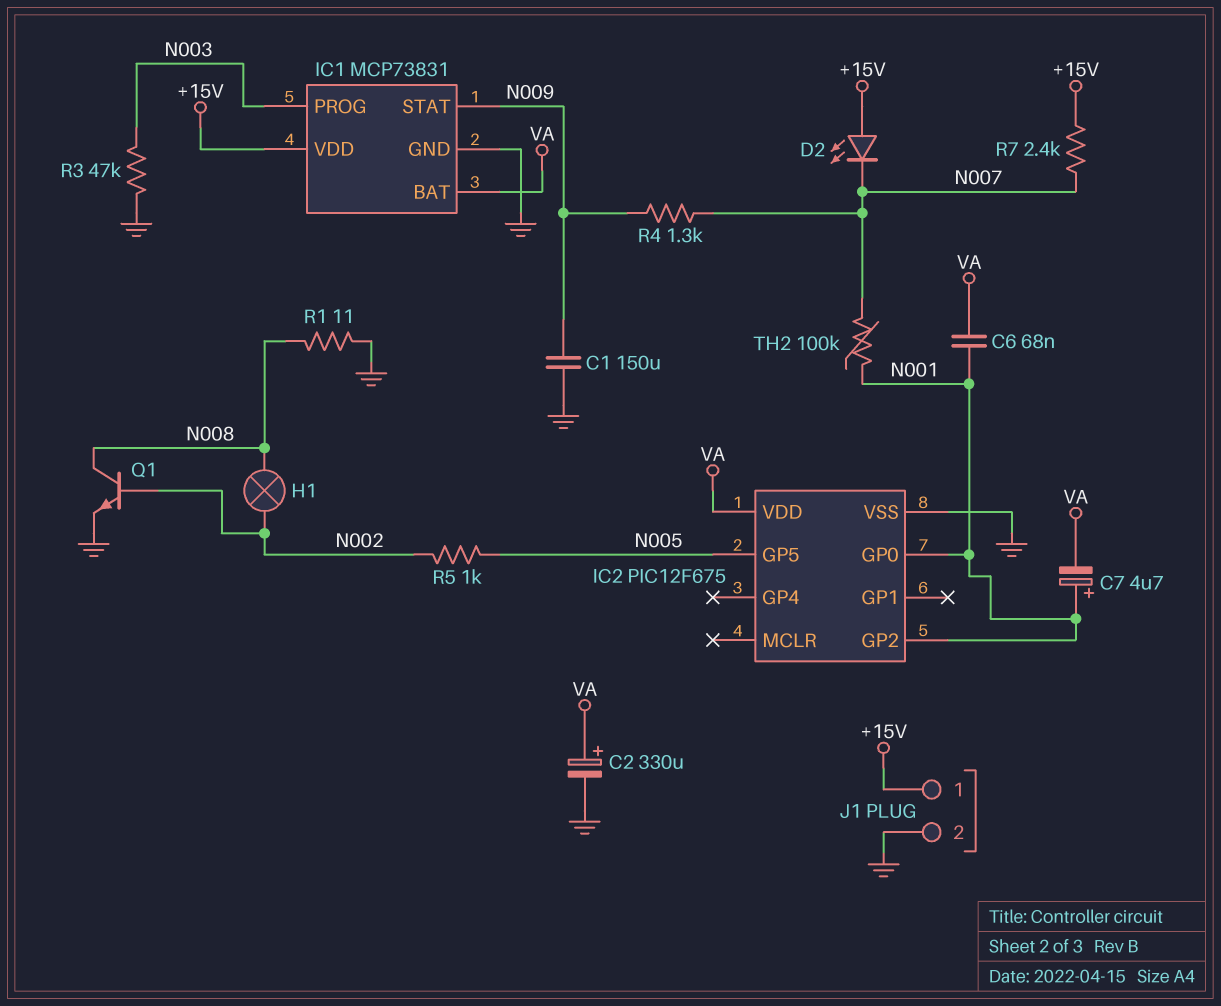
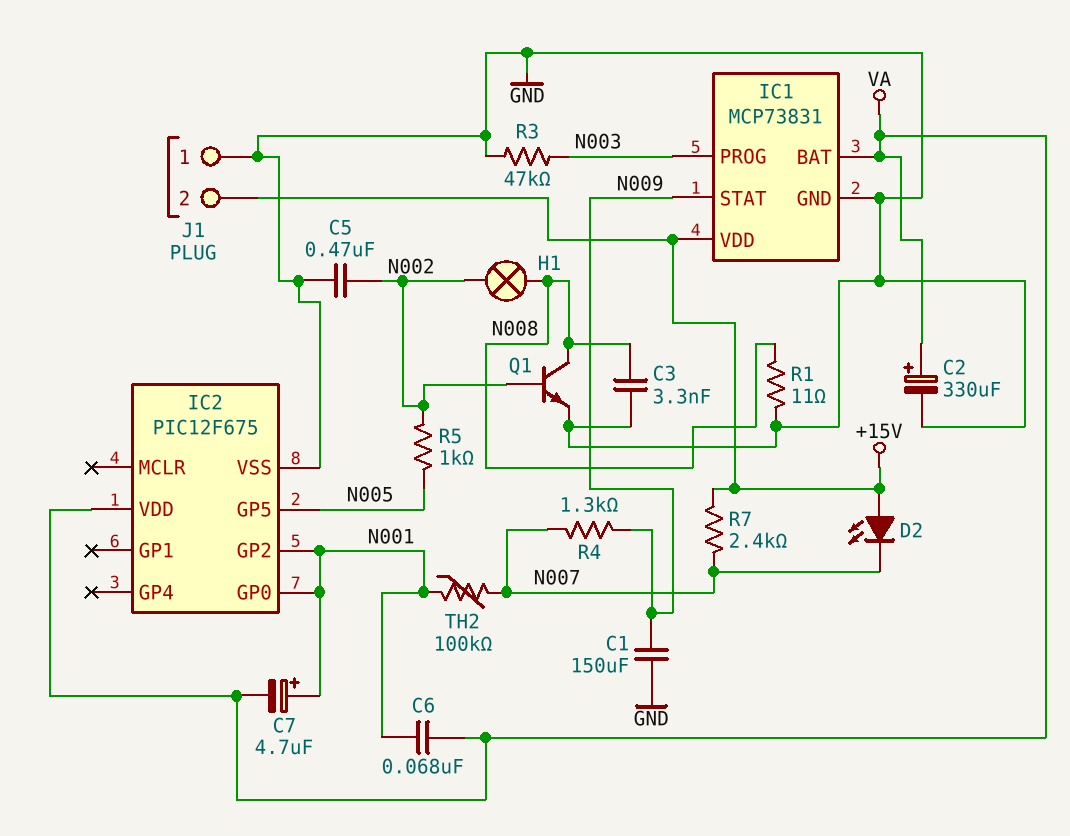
C3: none -> 3.3nF (GND, N008)
C5: none -> 470nF (GND, N002)
J1 pin 1: +15V -> GND
J1 pin 2: GND -> +15V

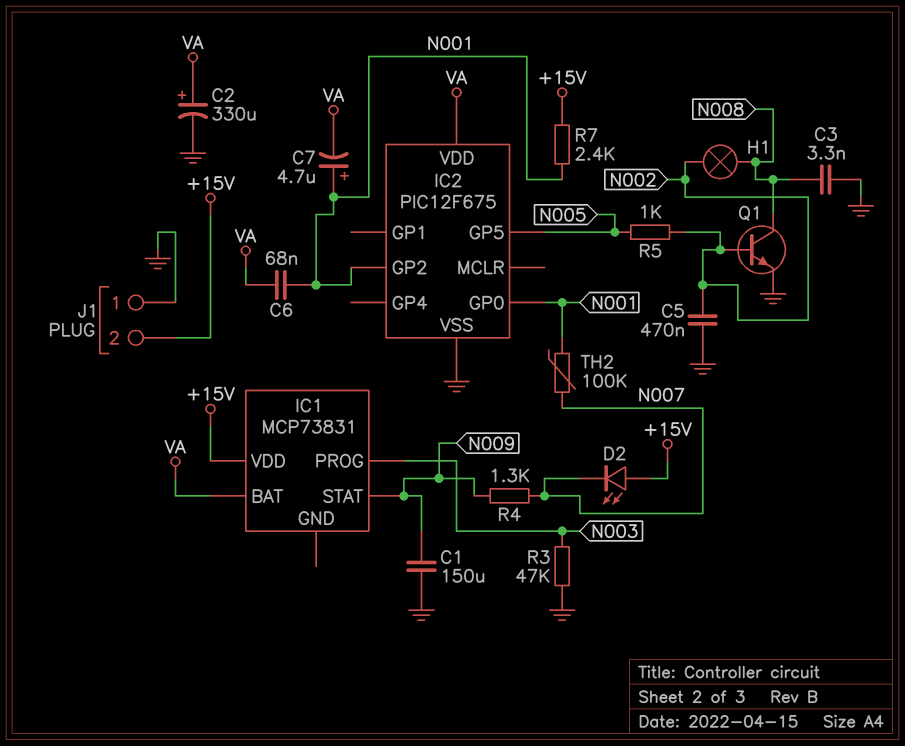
IC1 pin GND: GND -> none
R1: 11 (GND, N008) -> none
R7: 2.4k (+15V, N007) -> 2.4k (+15V, N001)

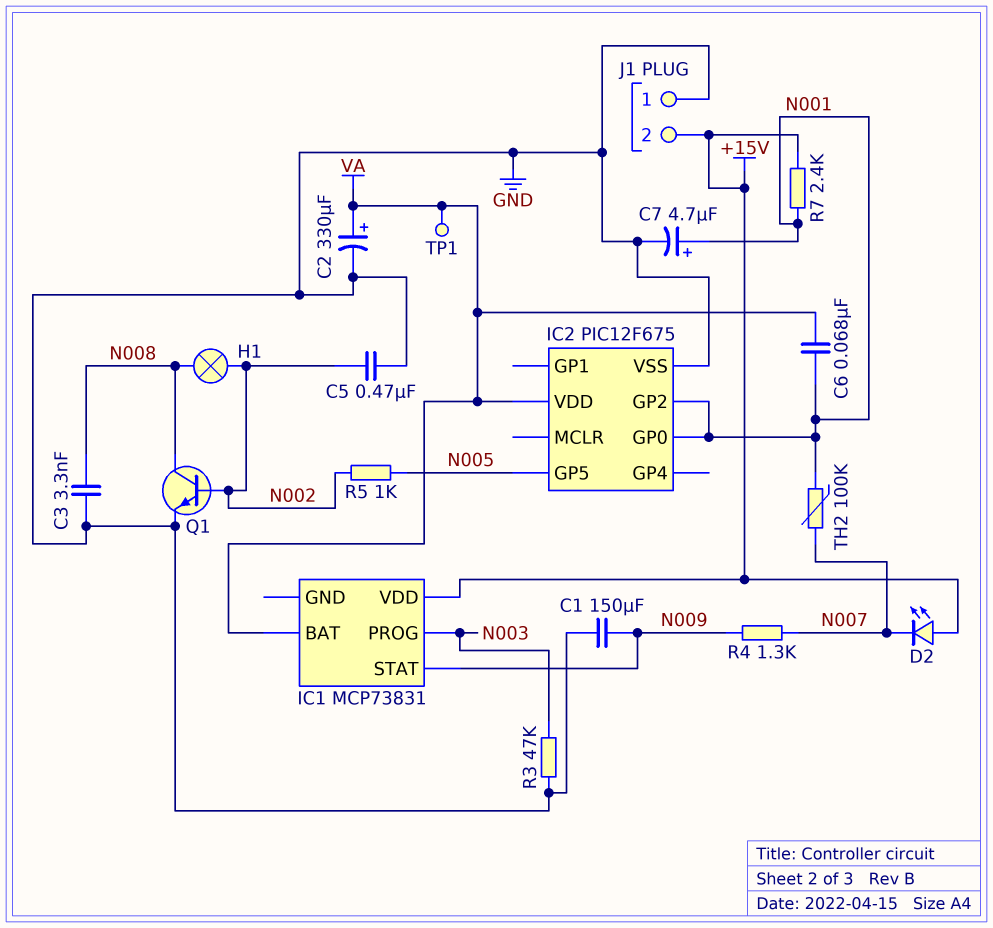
C7: 4.7uF (plus N001, minus VA) -> 4.7uF (plus N001, minus GND)
TP1: none -> test point (VA)

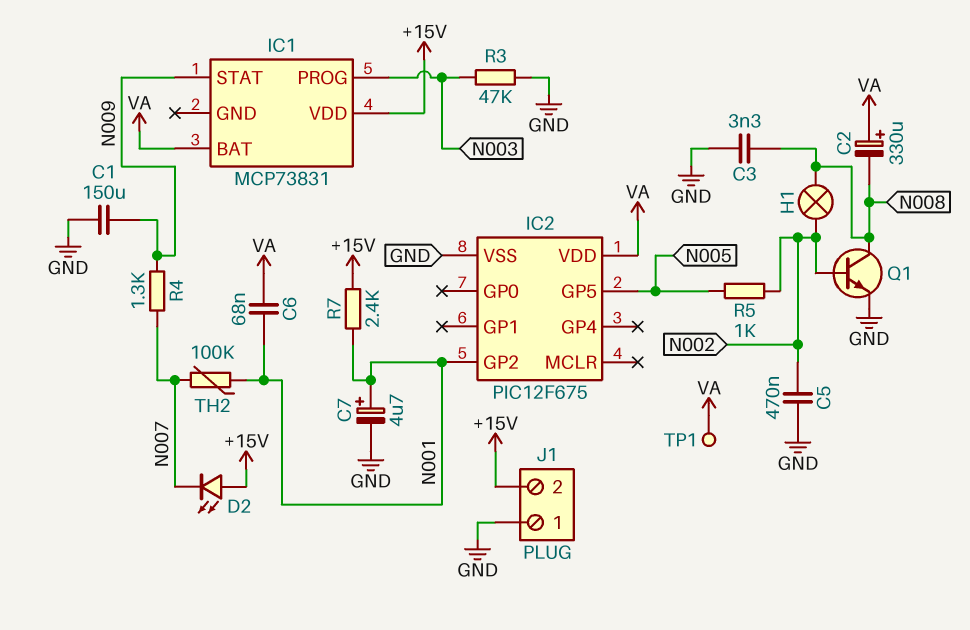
C2: 330uF (plus VA, minus GND) -> 330uF (plus VA, minus N008)
IC2 pin GP0: N001 -> none

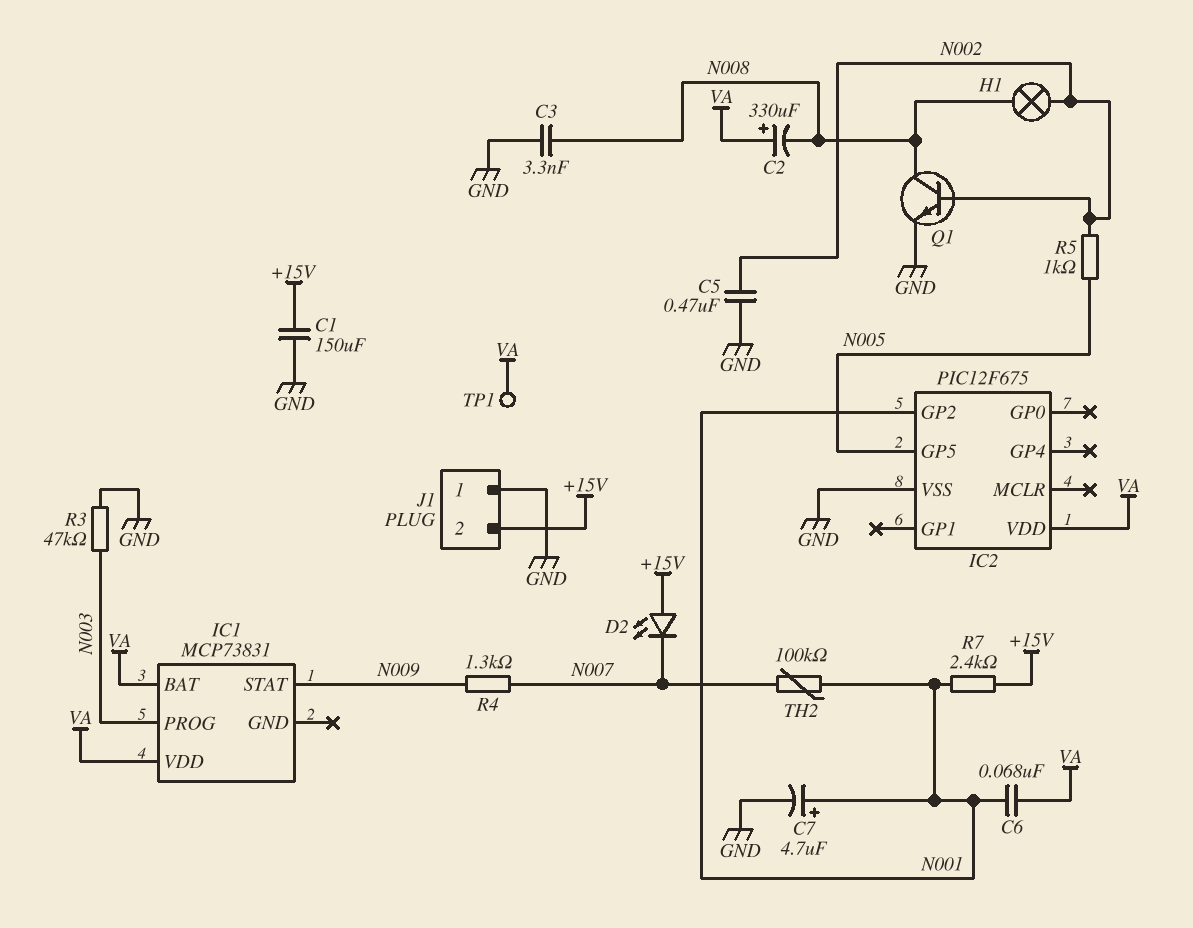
C1: 150uF (GND, N009) -> 150uF (+15V, GND)
IC1 pin VDD: +15V -> VA

